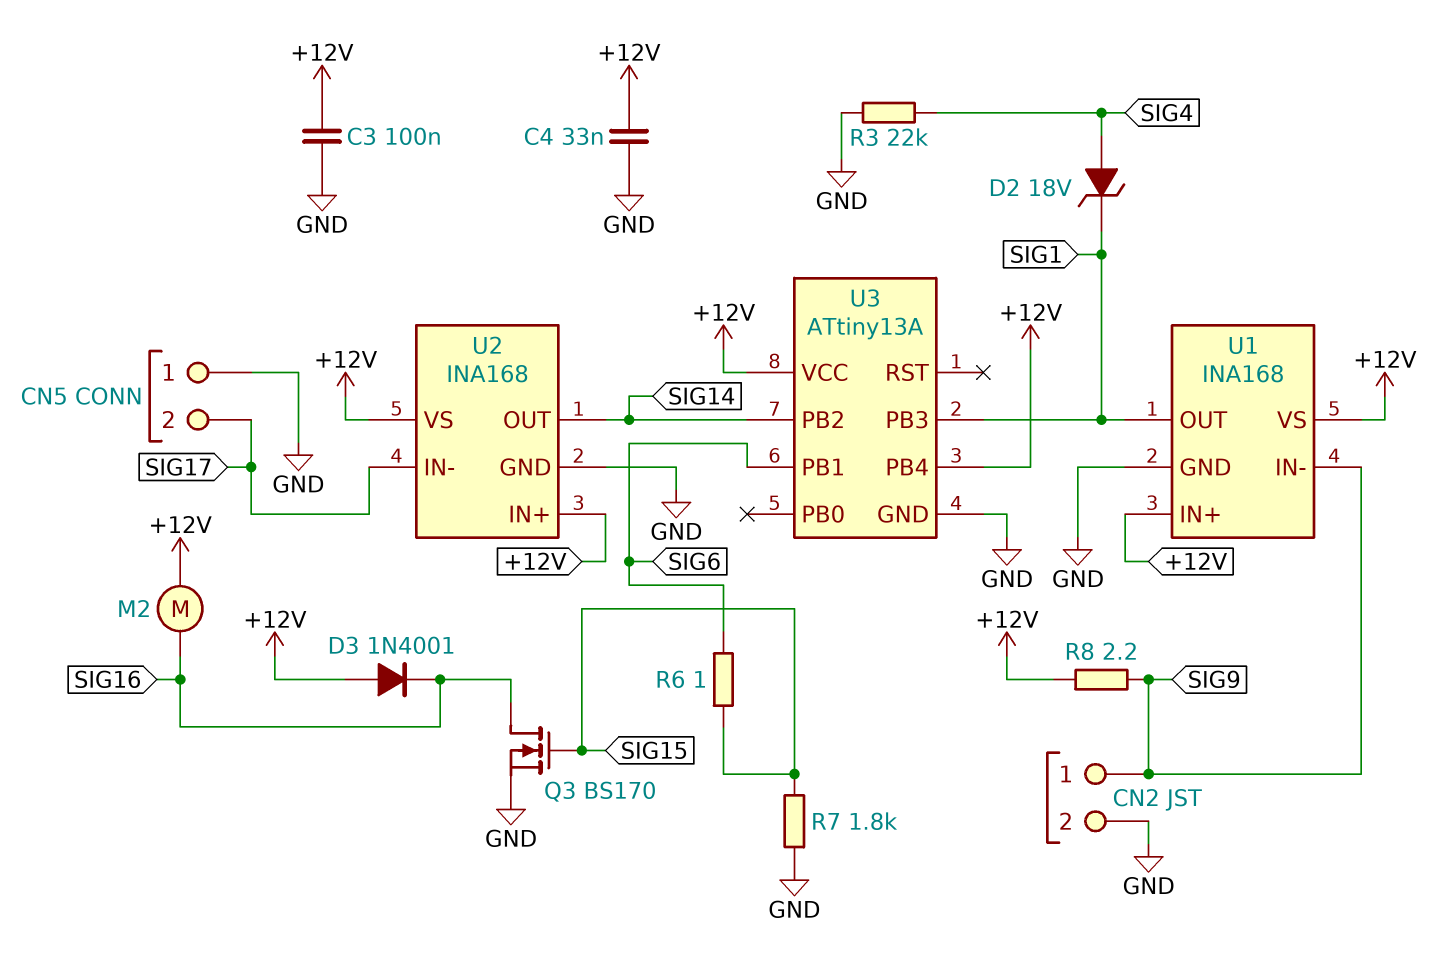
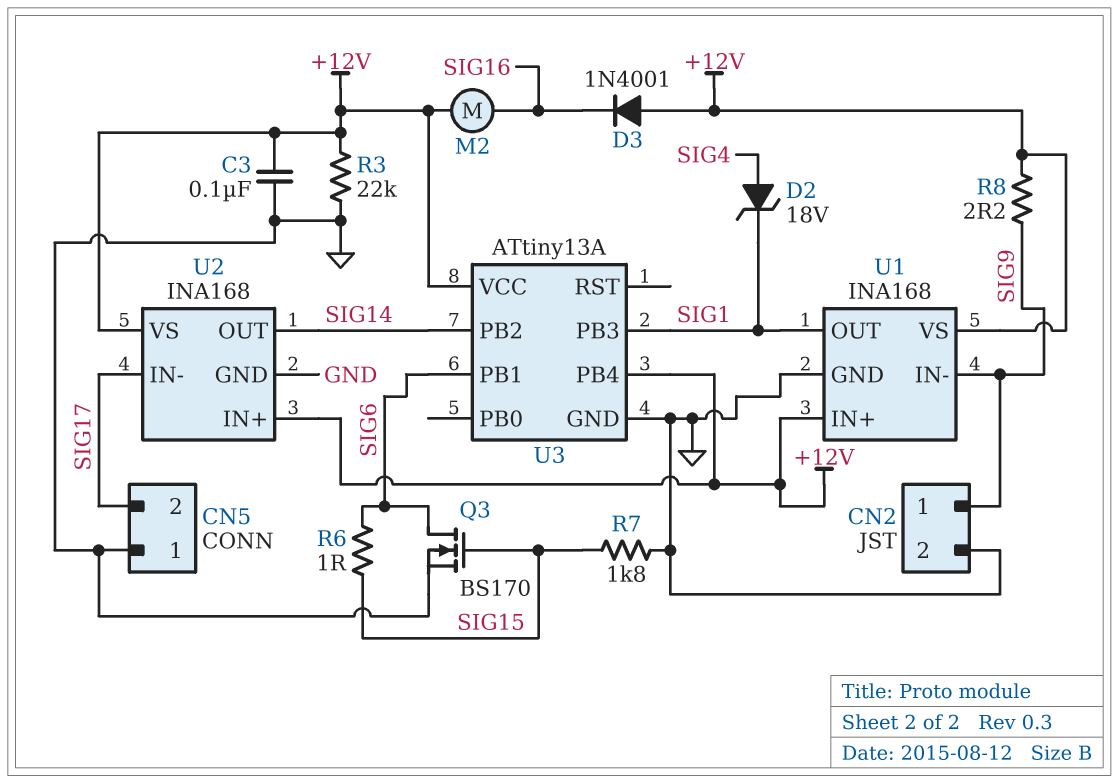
C4: 33nF (+12V, GND) -> none
Q3: NMOS BS170 (G SIG15, D SIG16, S GND) -> NMOS BS170 (G SIG15, D SIG6, S GND)
R3: 22k (GND, SIG4) -> 22k (+12V, GND)

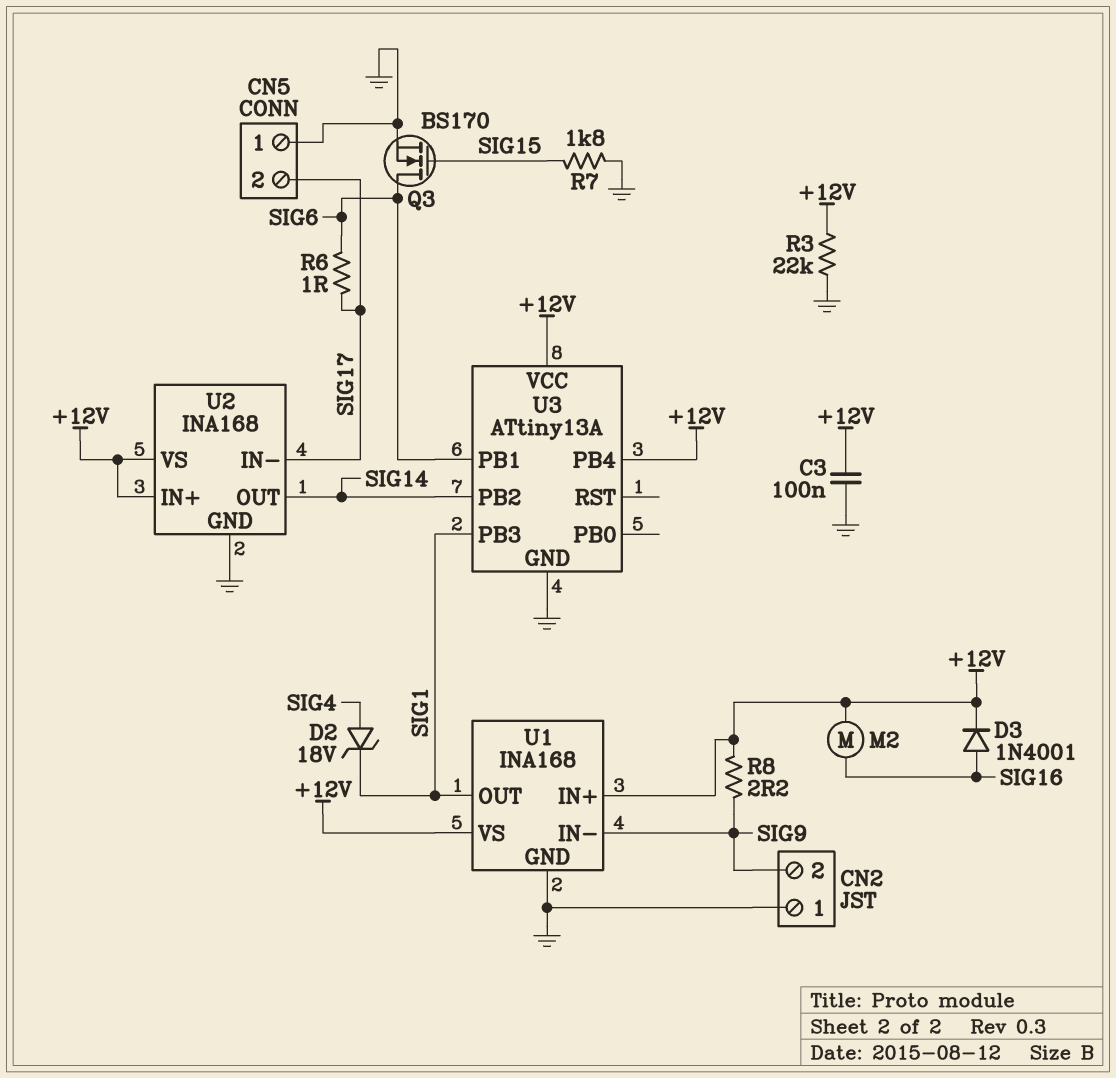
CN2 pin 1: SIG9 -> GND
CN2 pin 2: GND -> SIG9
D3: diode 1N4001 (A +12V, K SIG16) -> diode 1N4001 (A SIG16, K +12V)
R6: 1 (SIG6, SIG15) -> 1 (SIG6, SIG17)

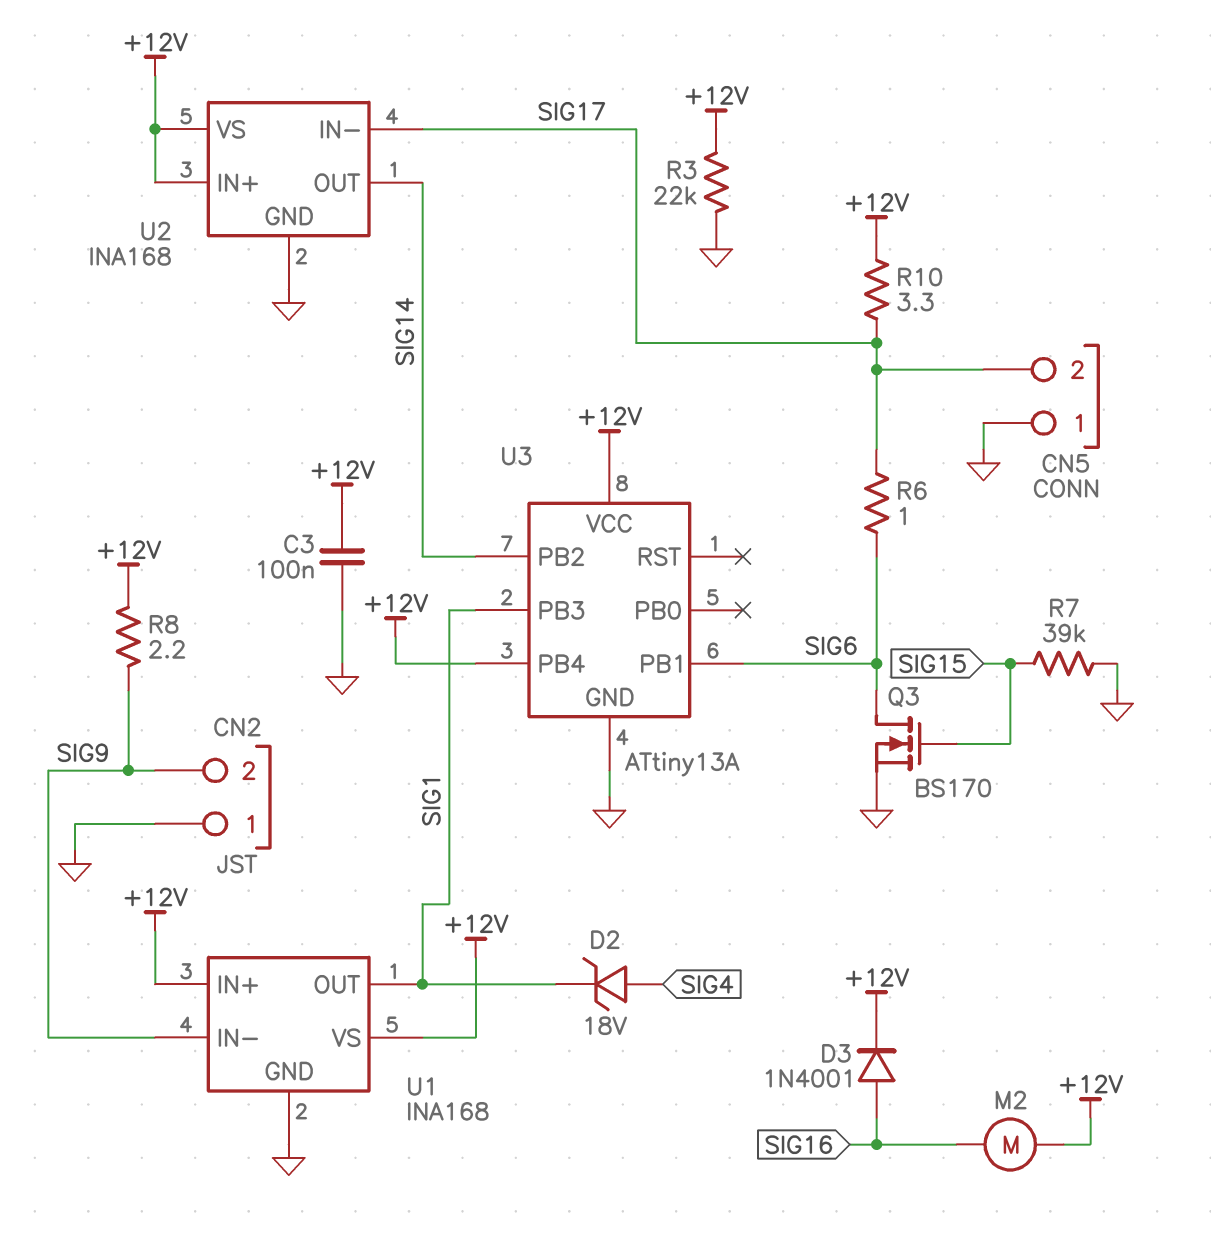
R7: 1.8k (GND, SIG15) -> 39k (GND, SIG15)
R10: none -> 3.3 (+12V, SIG17)

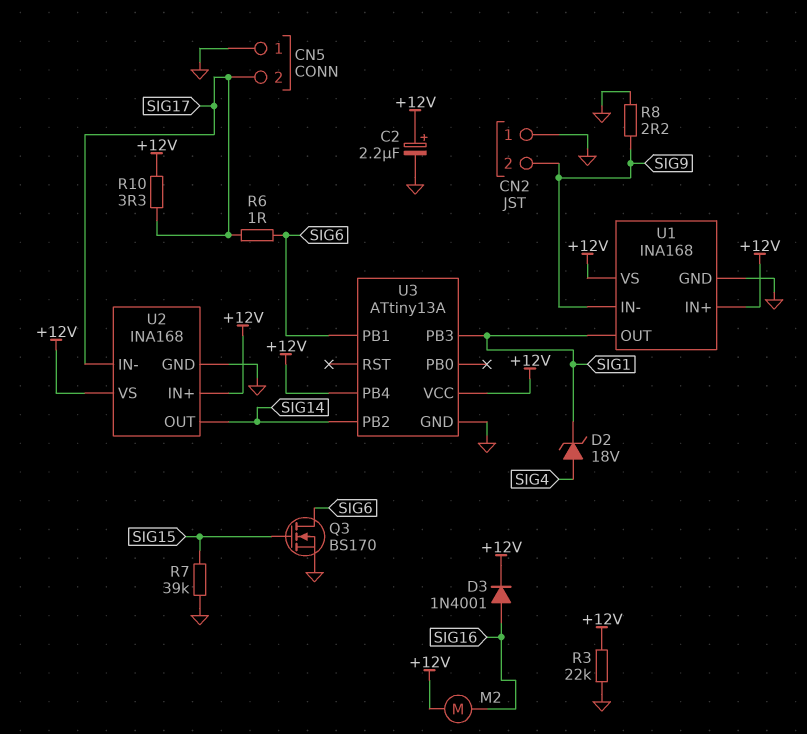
C2: none -> 2.2uF (plus +12V, minus GND)
C3: 100nF (+12V, GND) -> none
R8: 2.2 (+12V, SIG9) -> 2.2 (GND, SIG9)

